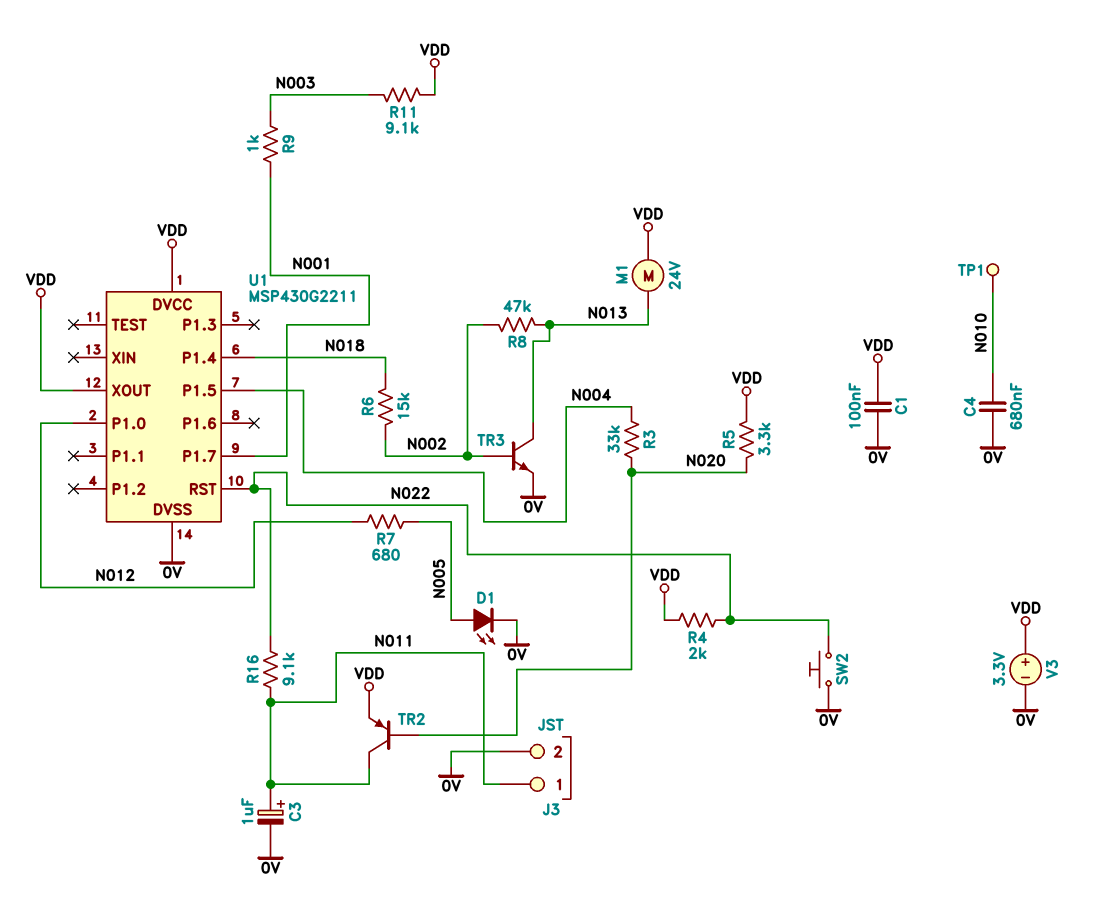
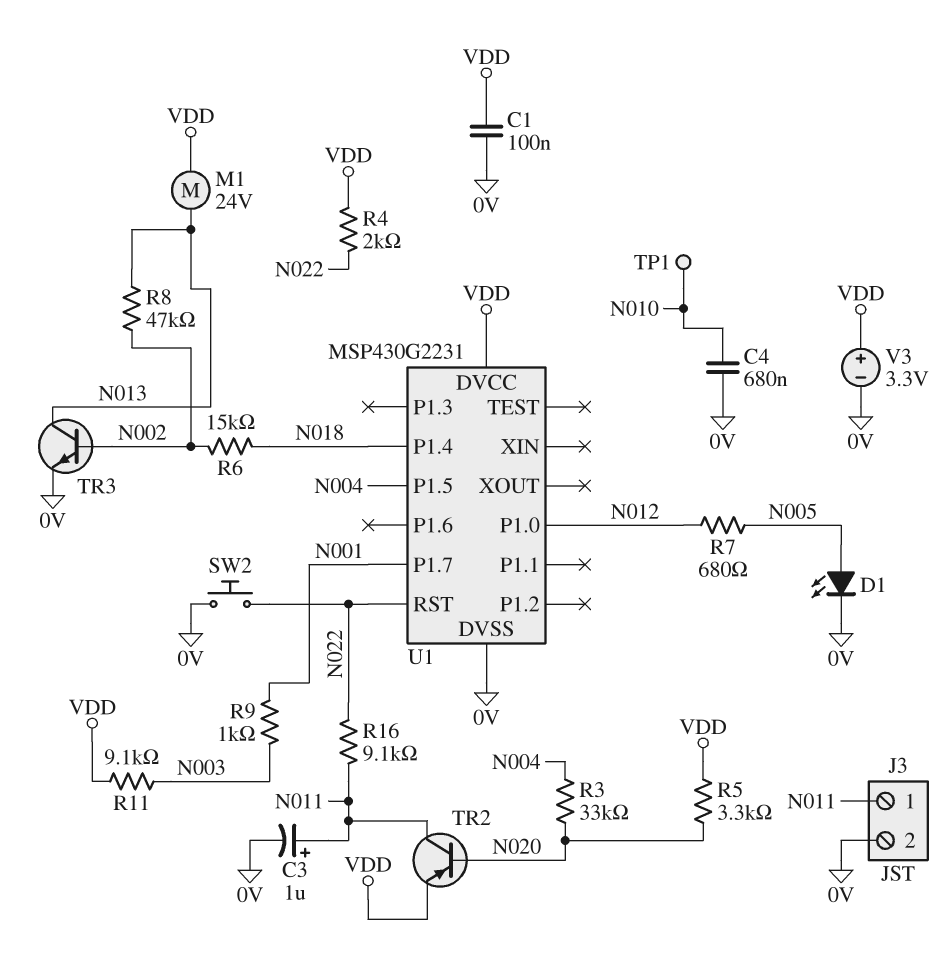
U1: MSP430G2211 -> MSP430G2231
U1 pin XOUT: VDD -> none

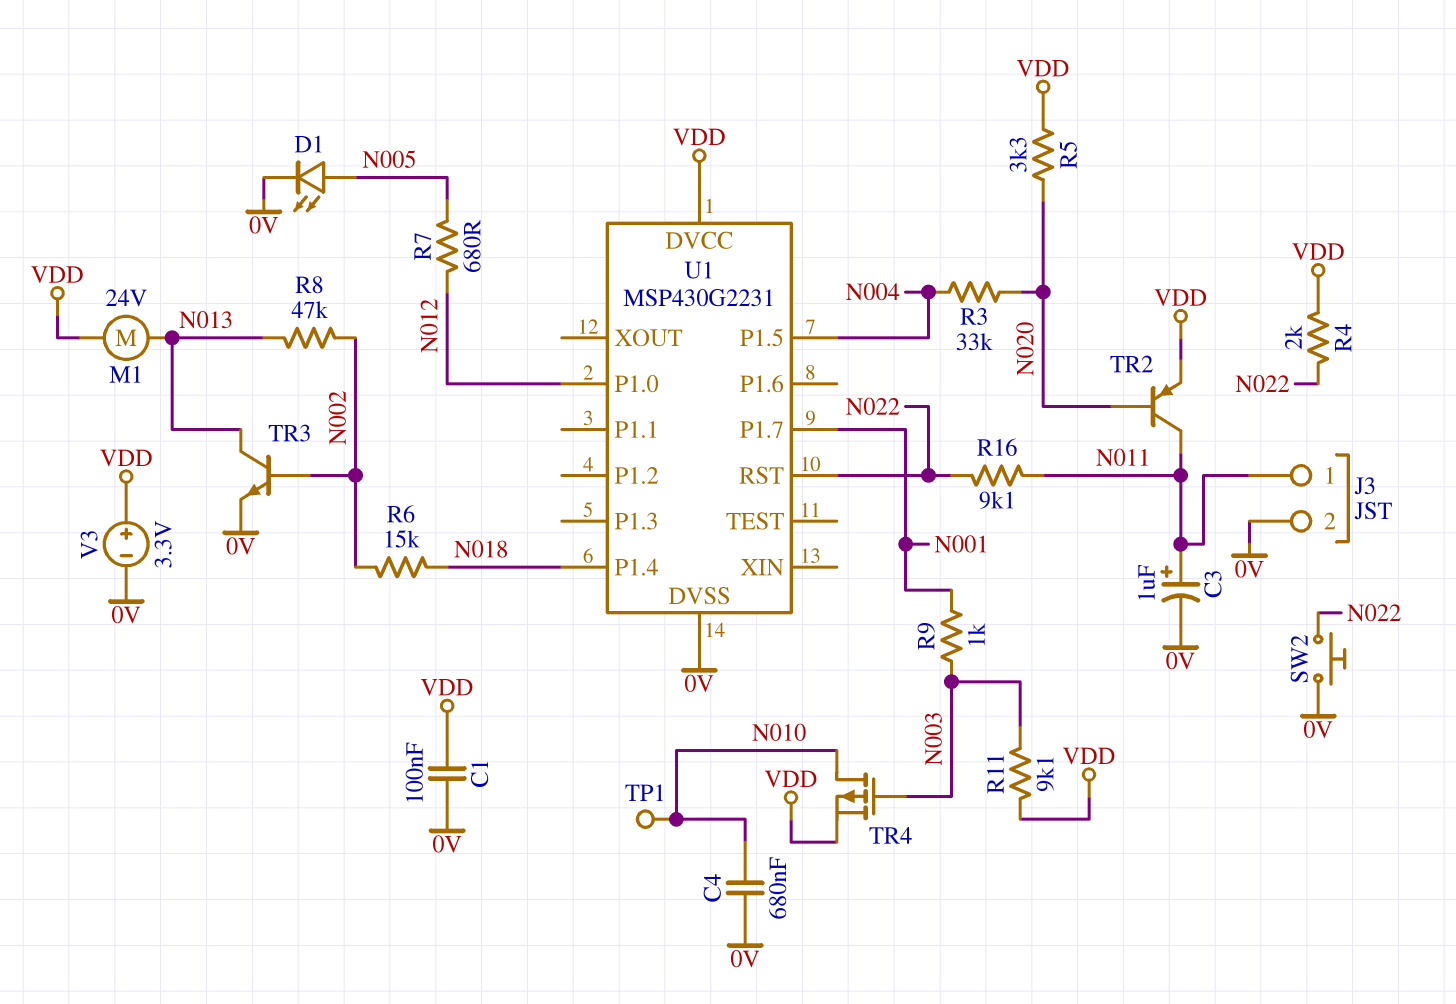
TR4: none -> PMOS (G N003, D N010, S VDD)

